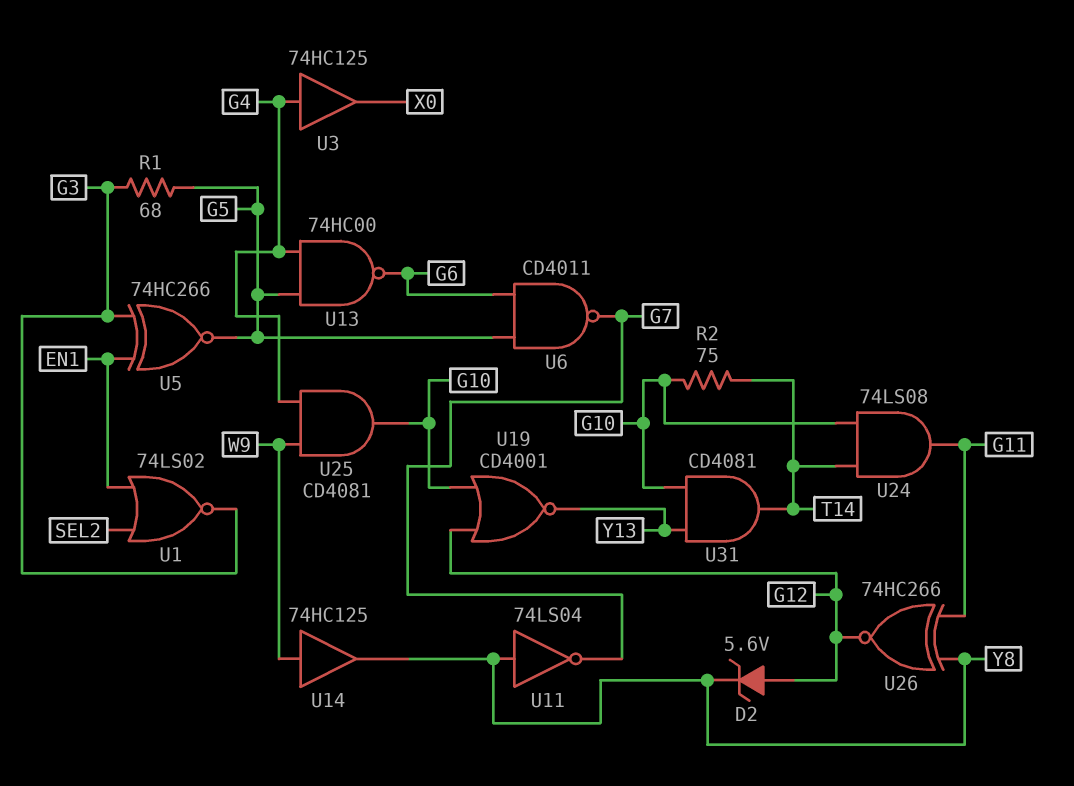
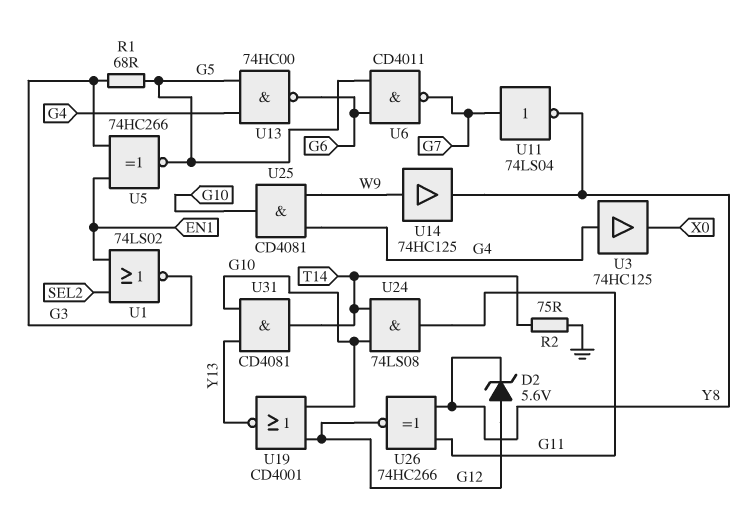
R2: 75 (G10, T14) -> 75 (GND, T14)
U11: NOT 74LS04 (in Y8, out G7) -> NOT 74LS04 (in G7, out Y8)

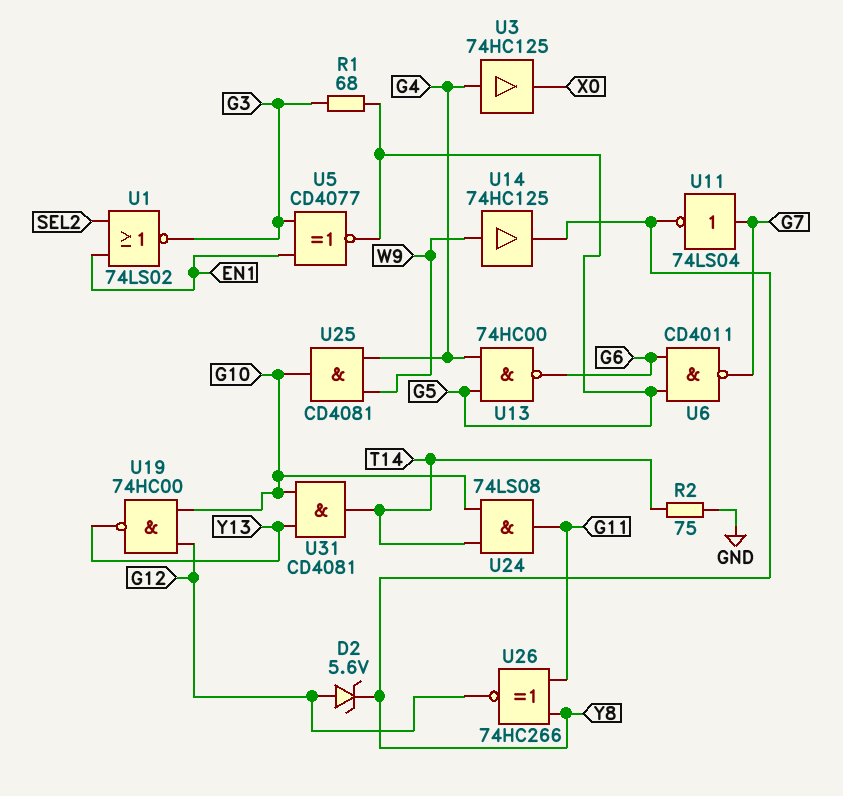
U5: XNOR 74HC266 (in EN1, in G3, out G5) -> XNOR CD4077 (in EN1, in G3, out G5)
U19: NOR CD4001 (in G10, in G12, out Y13) -> NAND 74HC00 (in G10, in G12, out Y13)

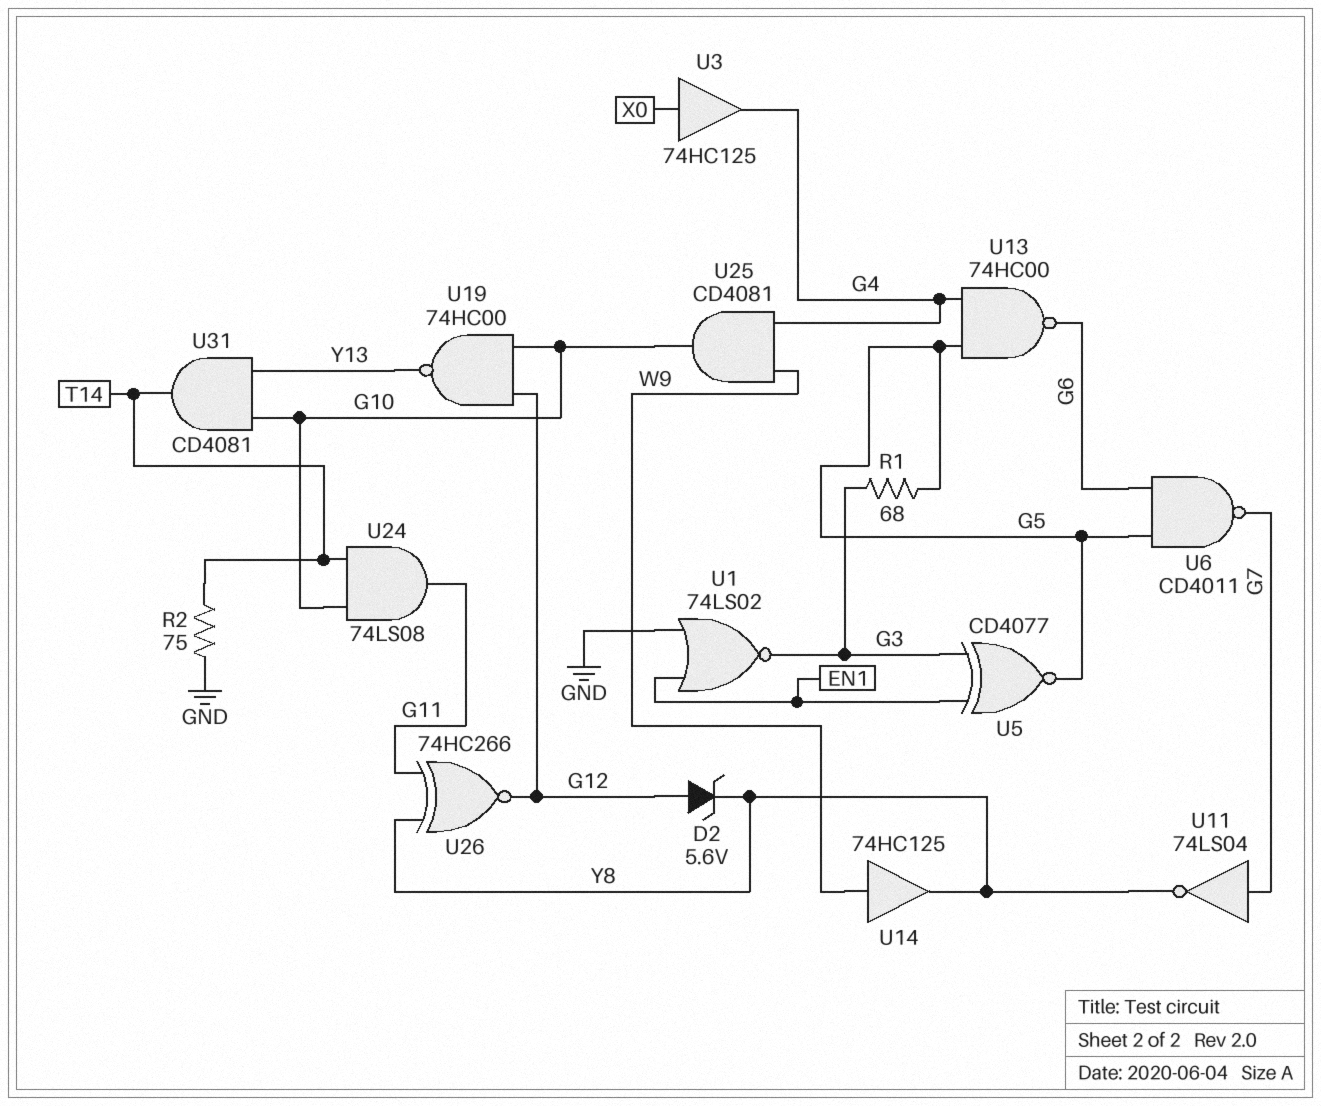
U1: NOR 74LS02 (in EN1, in SEL2, out G3) -> NOR 74LS02 (in EN1, in GND, out G3)
U3: buffer 74HC125 (in G4, out X0) -> buffer 74HC125 (in X0, out G4)

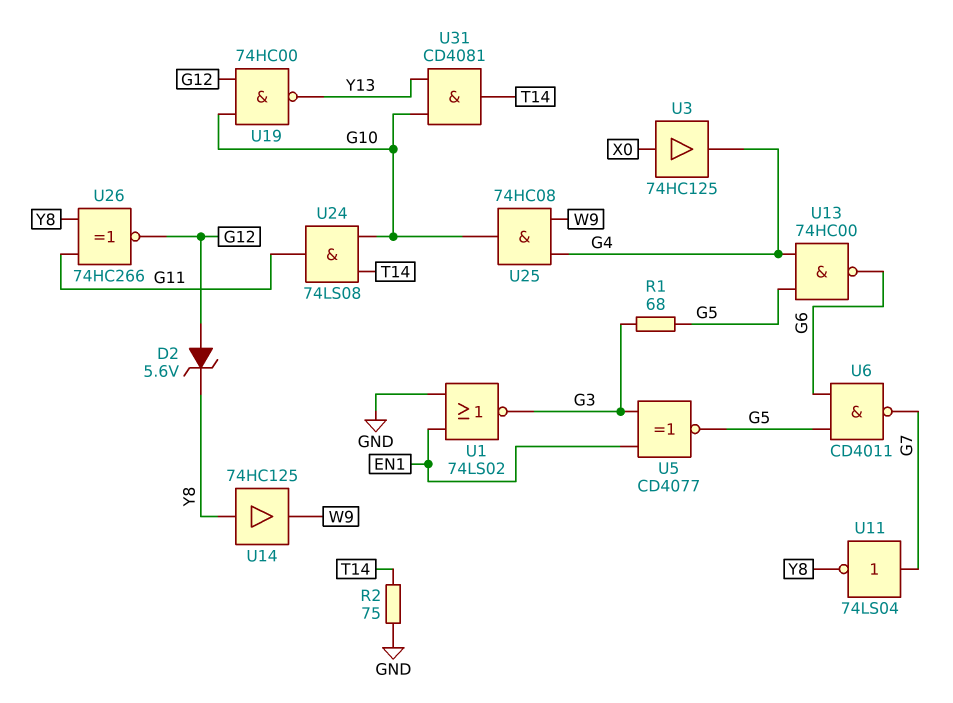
U14: buffer 74HC125 (in W9, out Y8) -> buffer 74HC125 (in Y8, out W9)
U25: AND CD4081 (in G4, in W9, out G10) -> AND 74HC08 (in G4, in W9, out G10)

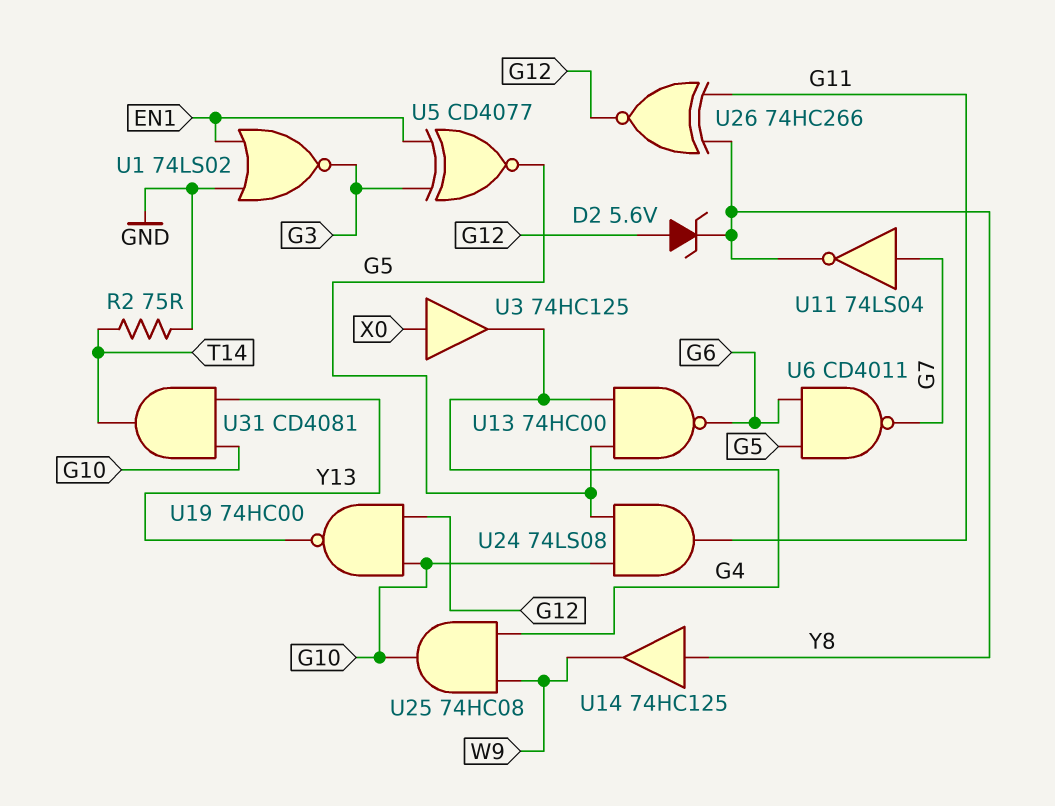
R1: 68 (G3, G5) -> none
U24: AND 74LS08 (in G10, in T14, out G11) -> AND 74LS08 (in G5, in G10, out G11)

